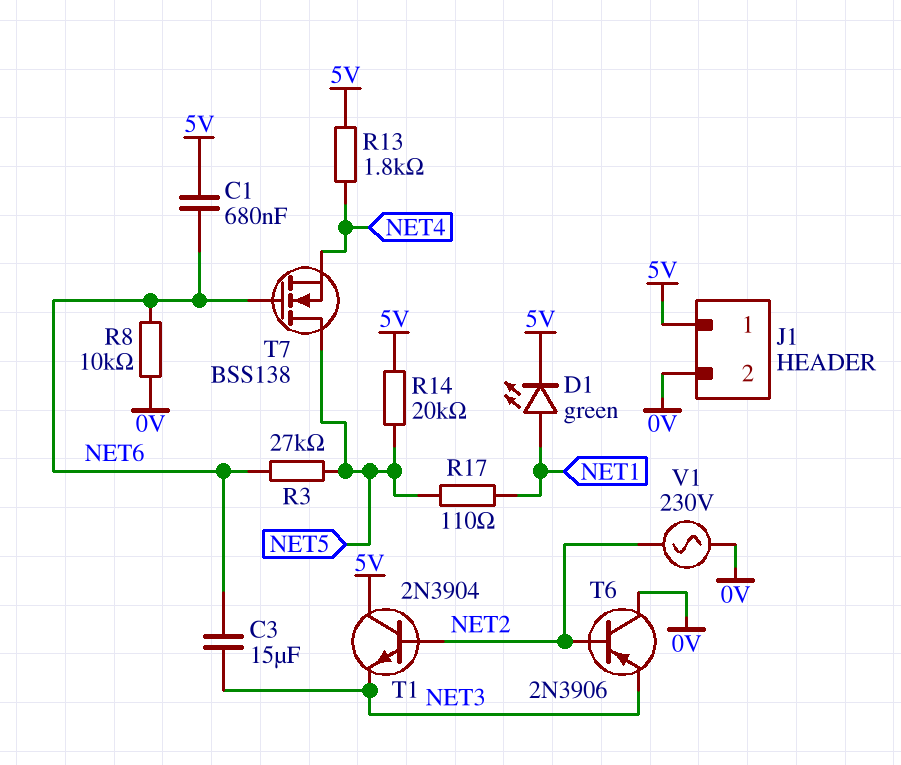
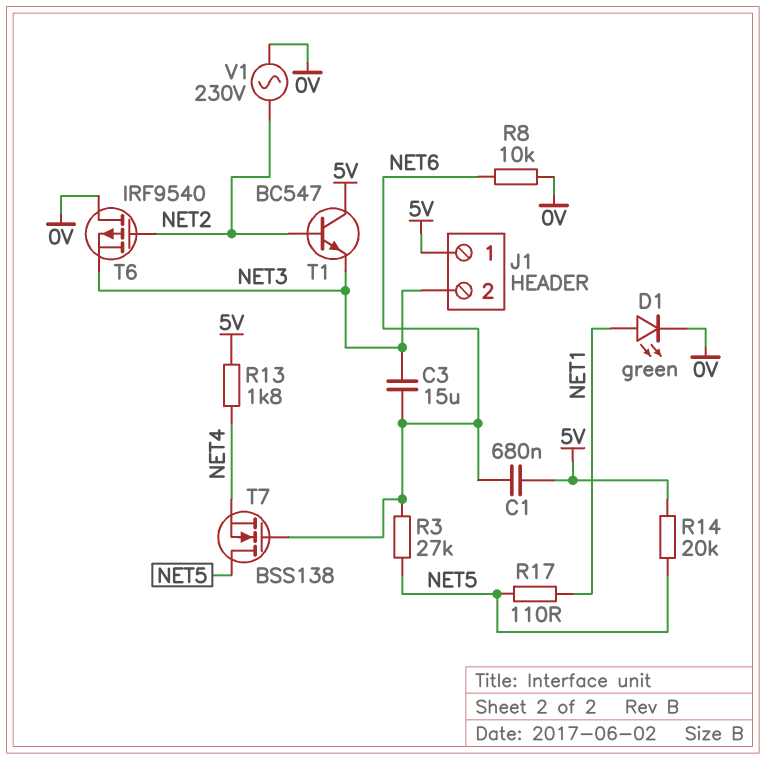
D1: LED green (A NET1, K 5V) -> LED green (A NET1, K 0V)
J1 pin 2: 0V -> NET3
T1: NPN 2N3904 (B NET2, C 5V, E NET3) -> NPN BC547 (B NET2, C 5V, E NET3)
T6: PNP 2N3906 (B NET2, C 0V, E NET3) -> PMOS IRF9540 (G NET2, D 0V, S NET3)

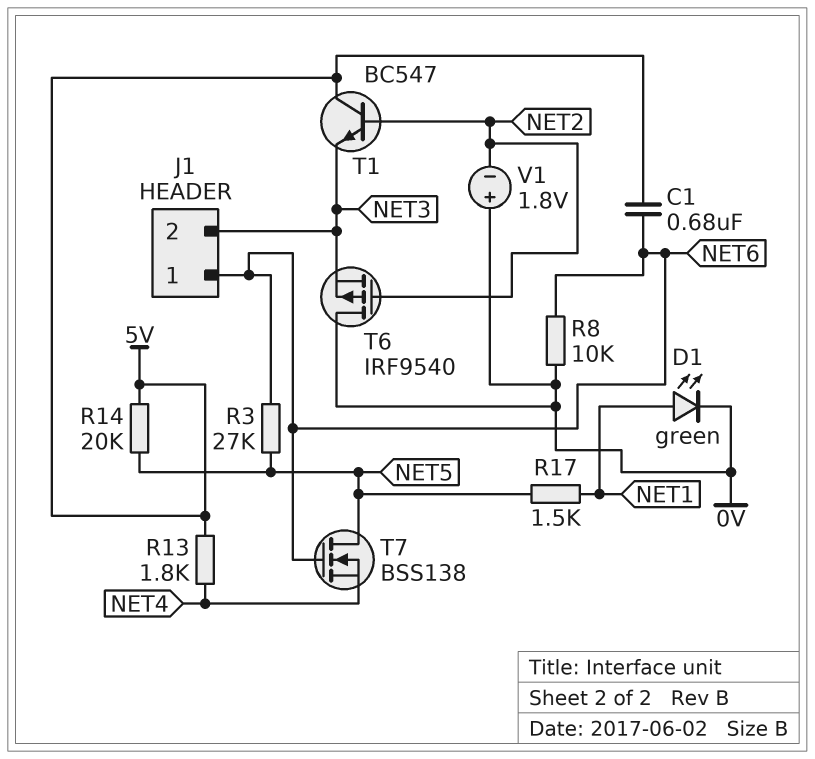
C3: 15uF (NET3, NET6) -> none
J1 pin 1: 5V -> NET6
R17: 110 (NET1, NET5) -> 1.5k (NET1, NET5)
V1: AC 230V (0V, NET2) -> 1.8V (plus 0V, minus NET2)

